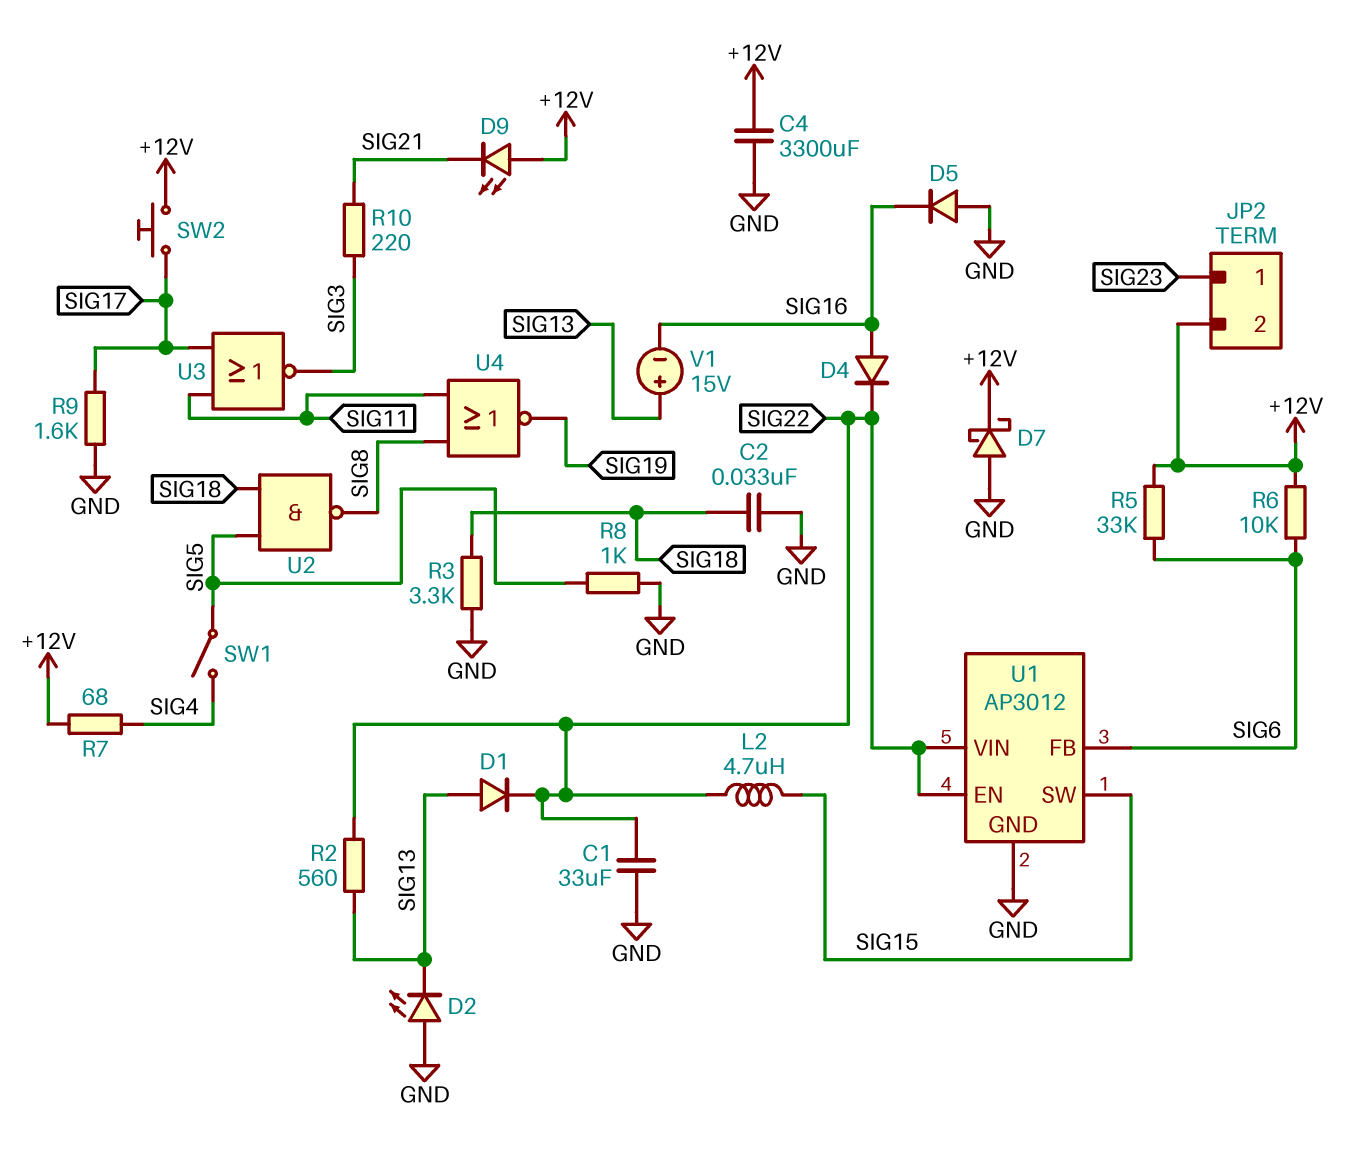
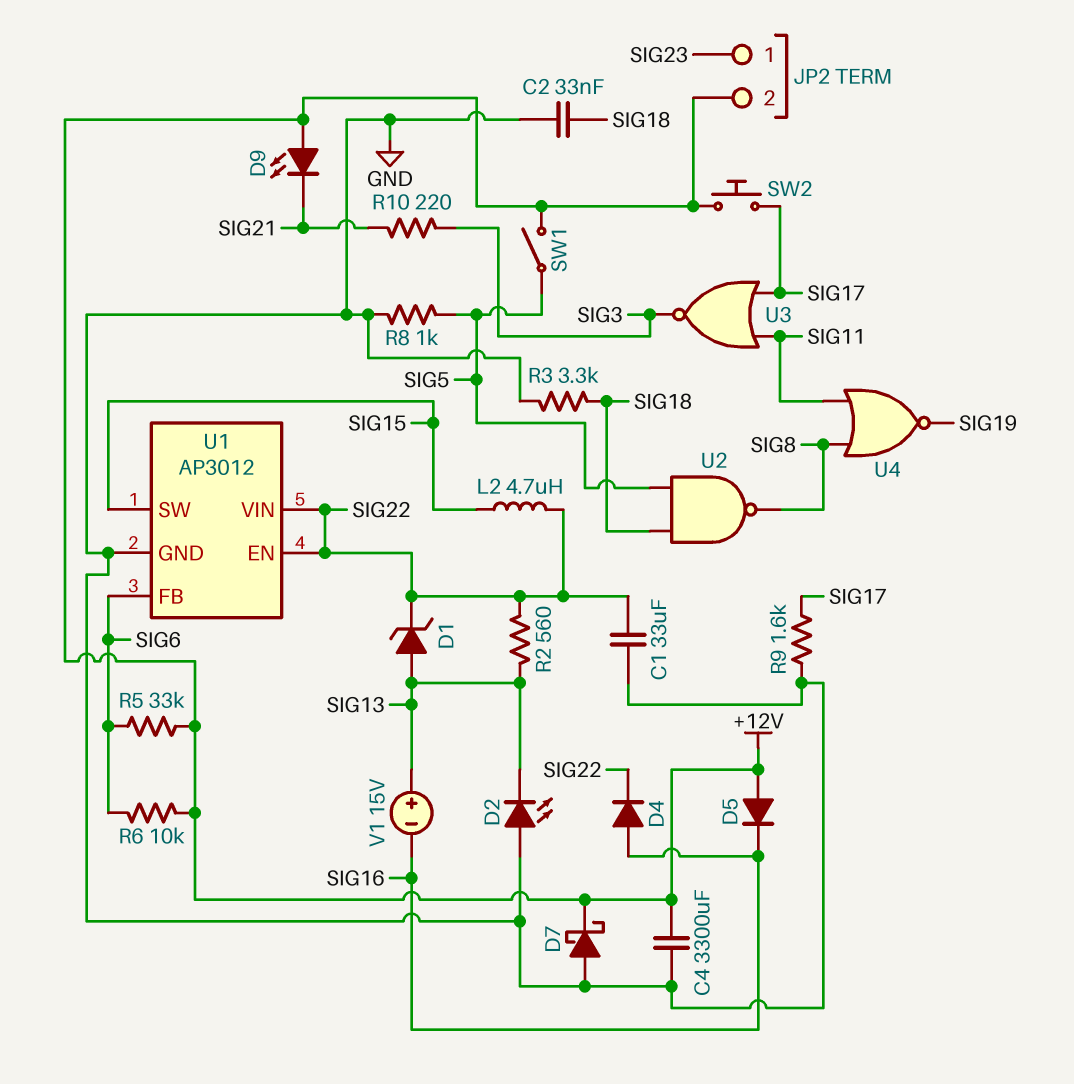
D1: diode (A SIG13, K SIG22) -> zener (A SIG13, K SIG22)
D5: diode (A GND, K SIG16) -> diode (A +12V, K SIG16)
R7: 68 (+12V, SIG4) -> none
SW1: switch (SIG4, SIG5) -> switch (+12V, SIG5)

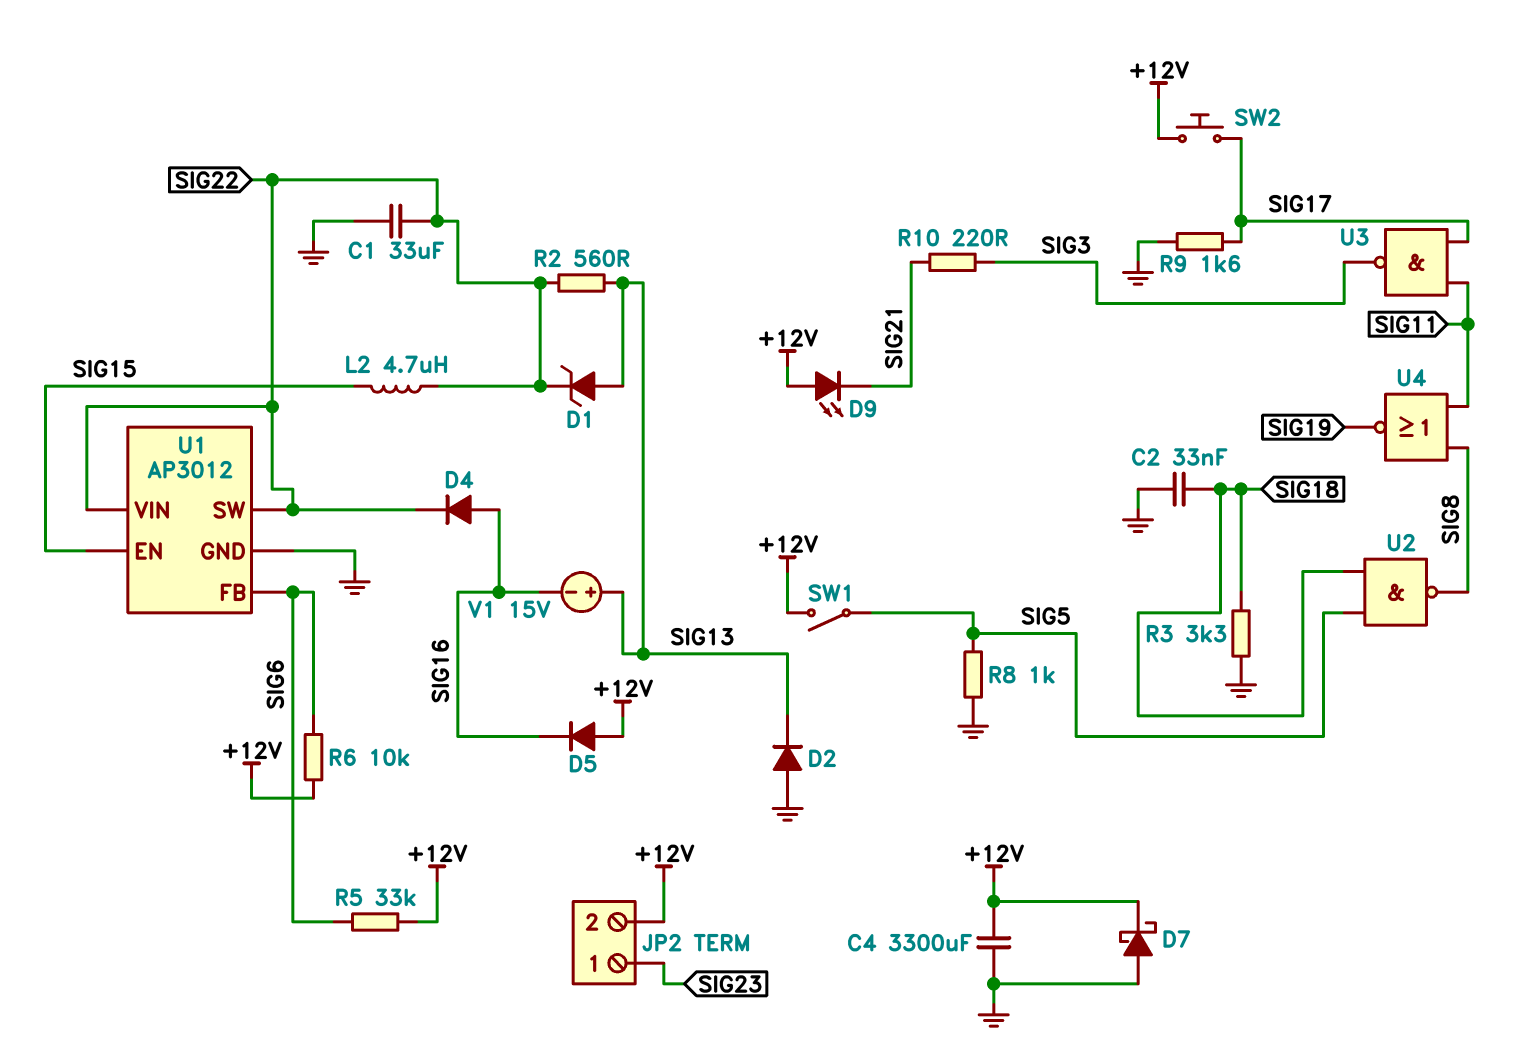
D2: LED (A GND, K SIG13) -> diode (A GND, K SIG13)
U1 pin EN: SIG22 -> SIG15
U1 pin SW: SIG15 -> SIG22
U3: NOR (in SIG11, in SIG17, out SIG3) -> NAND (in SIG11, in SIG17, out SIG3)

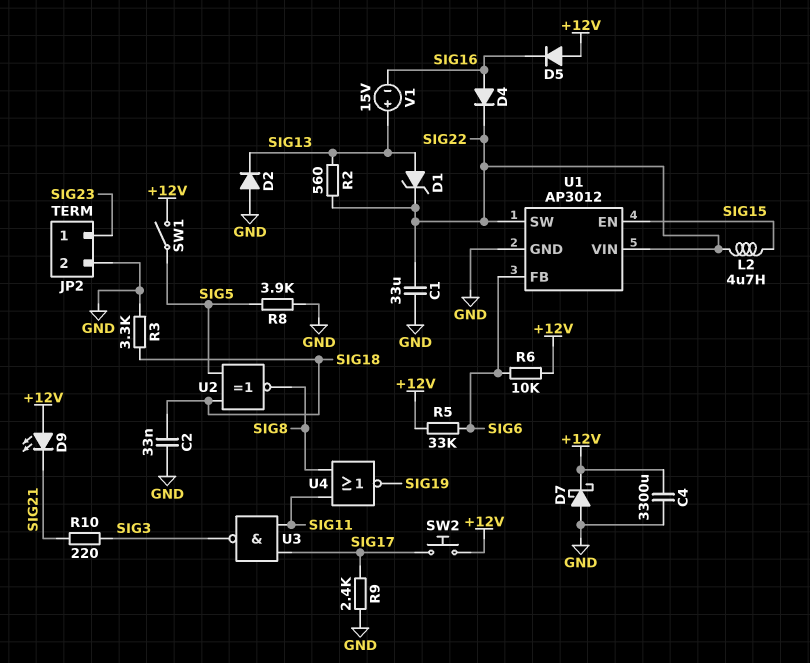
JP2 pin 2: +12V -> GND
R8: 1k (GND, SIG5) -> 3.9k (GND, SIG5)
R9: 1.6k (GND, SIG17) -> 2.4k (GND, SIG17)
U2: NAND (in SIG5, in SIG18, out SIG8) -> XNOR (in SIG5, in SIG18, out SIG8)

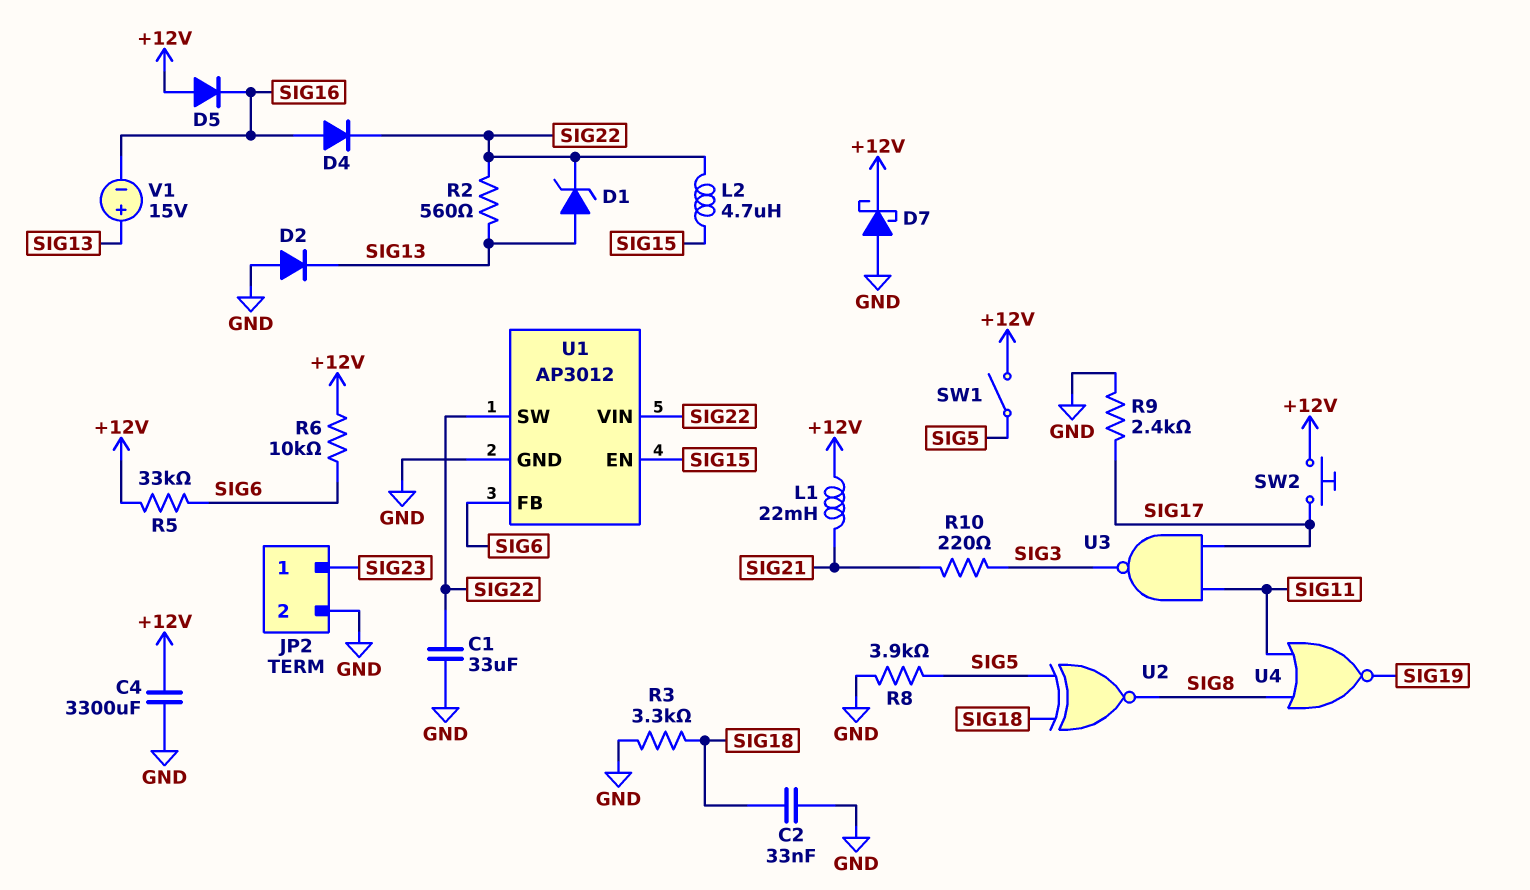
D9: LED (A +12V, K SIG21) -> none
L1: none -> 22mH (+12V, SIG21)

